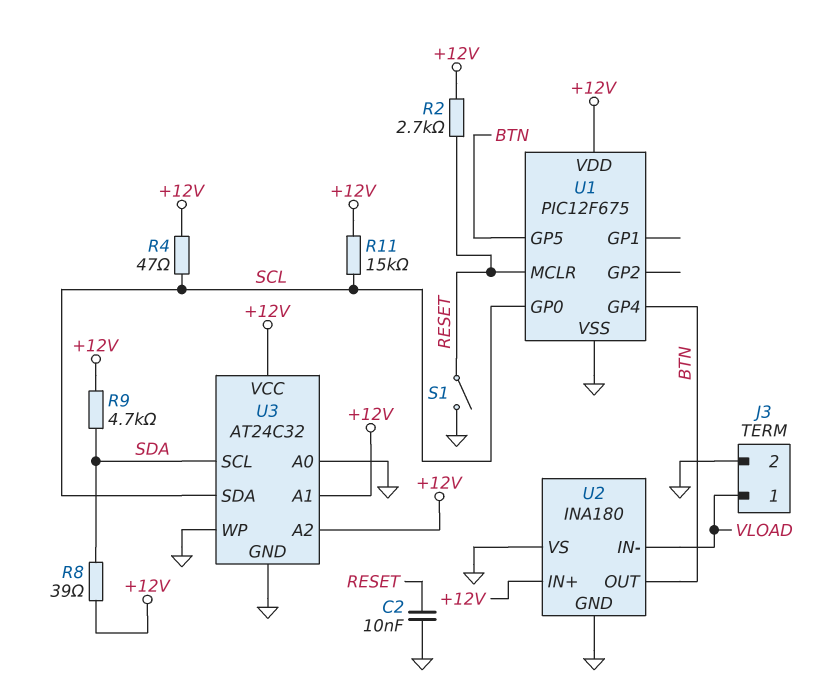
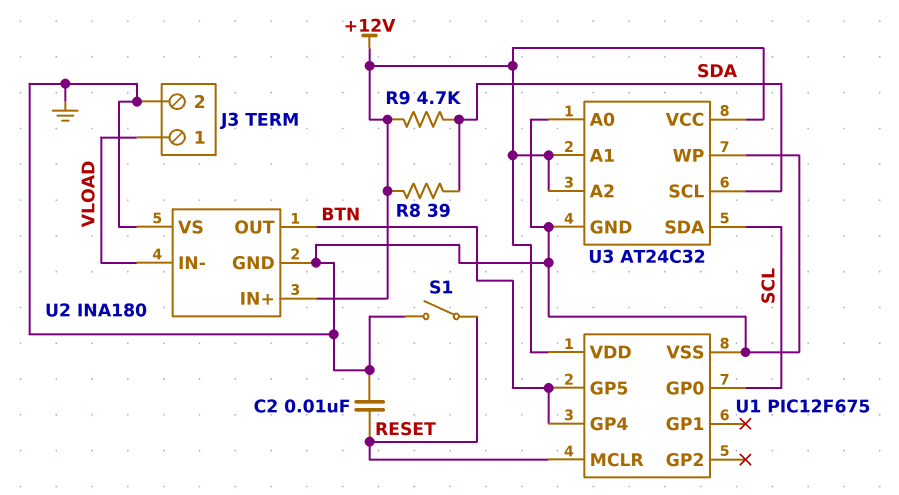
R2: 2.7k (+12V, RESET) -> none
R4: 47 (+12V, SCL) -> none
R11: 15k (+12V, SCL) -> none

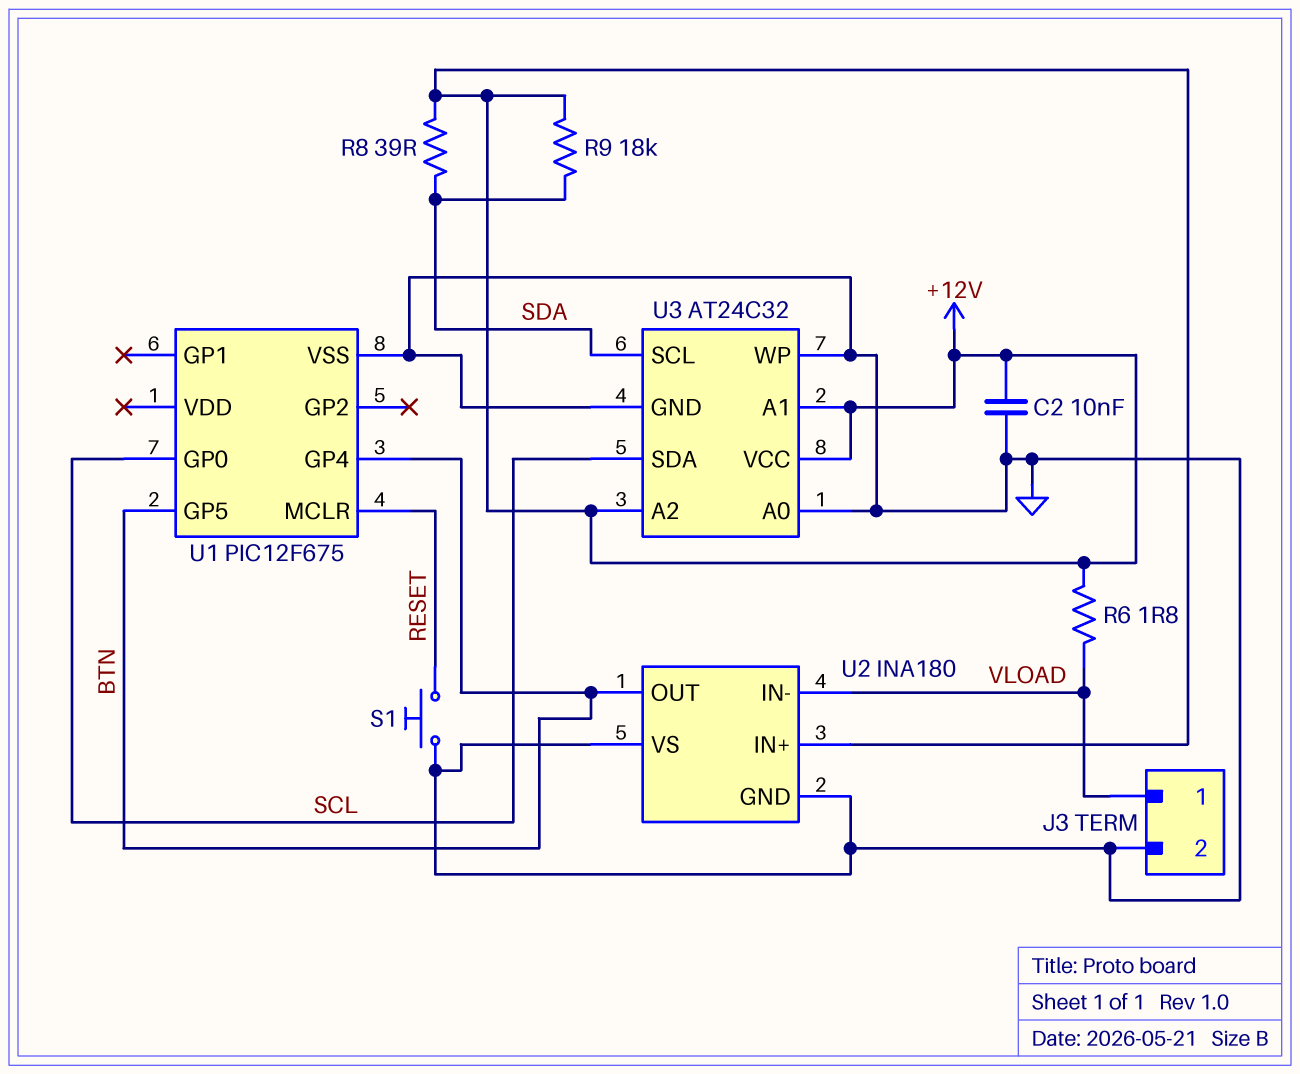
C2: 10nF (GND, RESET) -> 10nF (+12V, GND)
R6: none -> 1.8 (+12V, VLOAD)
R9: 4.7k (+12V, SDA) -> 18k (+12V, SDA)
S1: switch (GND, RESET) -> button (GND, RESET)
U1 pin VDD: +12V -> none

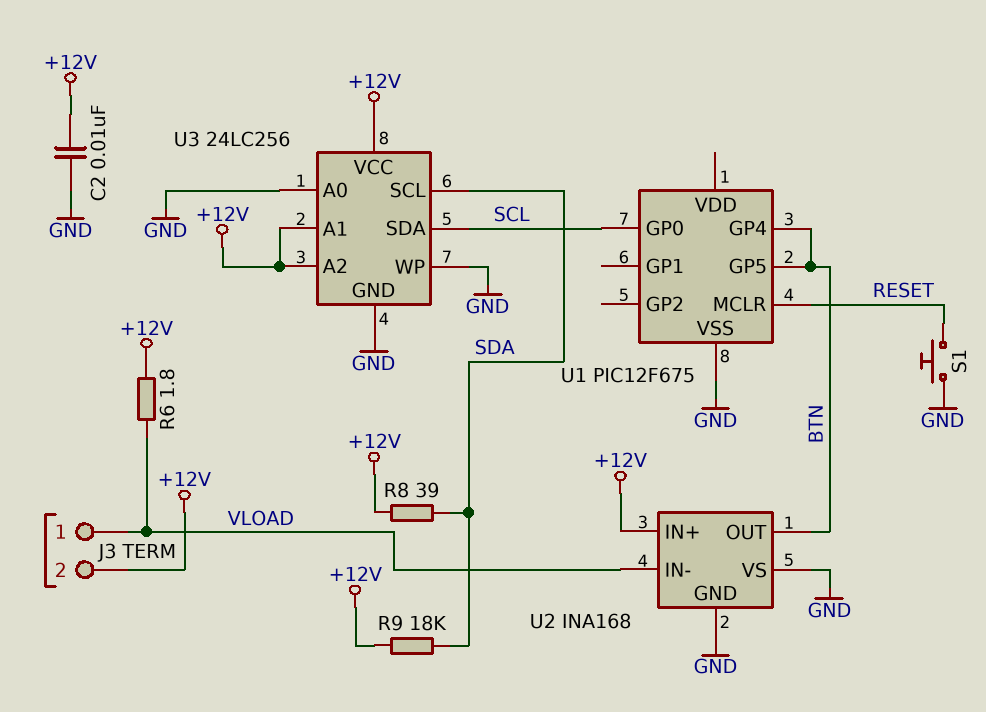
J3 pin 2: GND -> +12V
U2: INA180 -> INA168
U3: AT24C32 -> 24LC256

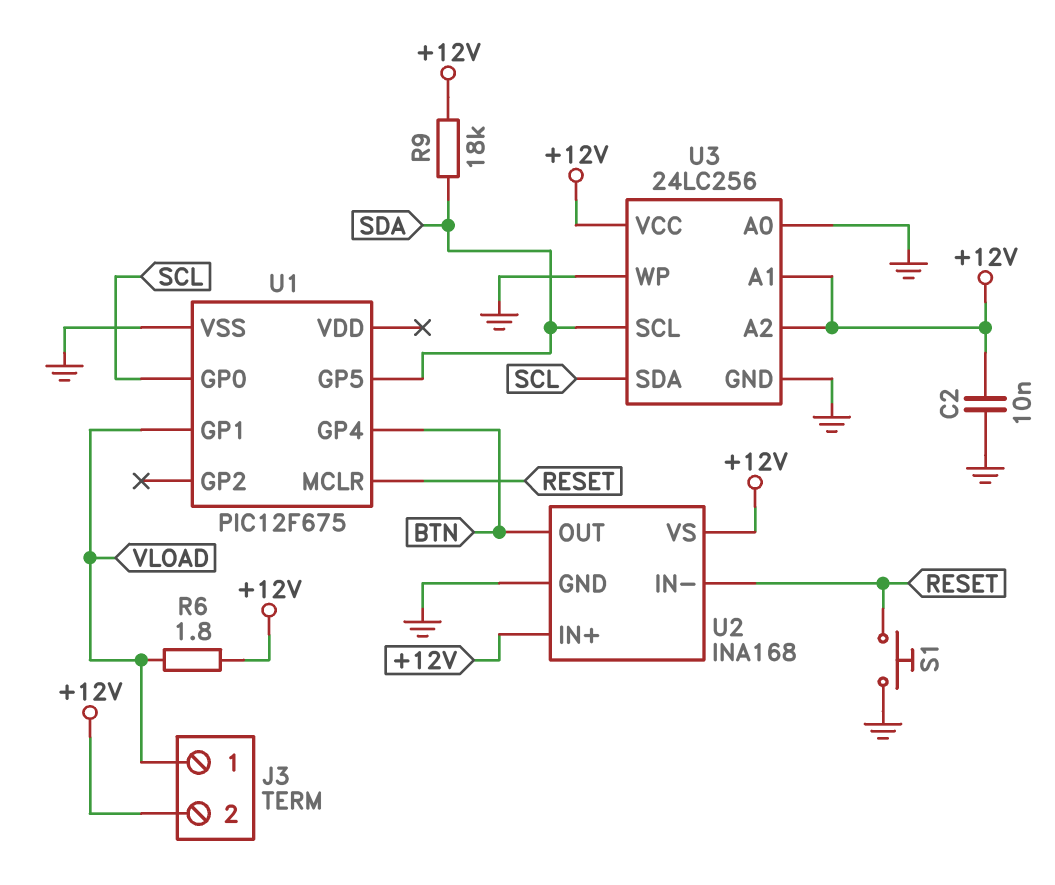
R8: 39 (+12V, SDA) -> none
U1 pin GP1: none -> VLOAD
U1 pin GP5: BTN -> SDA
U2 pin IN-: VLOAD -> RESET
U2 pin VS: GND -> +12V

